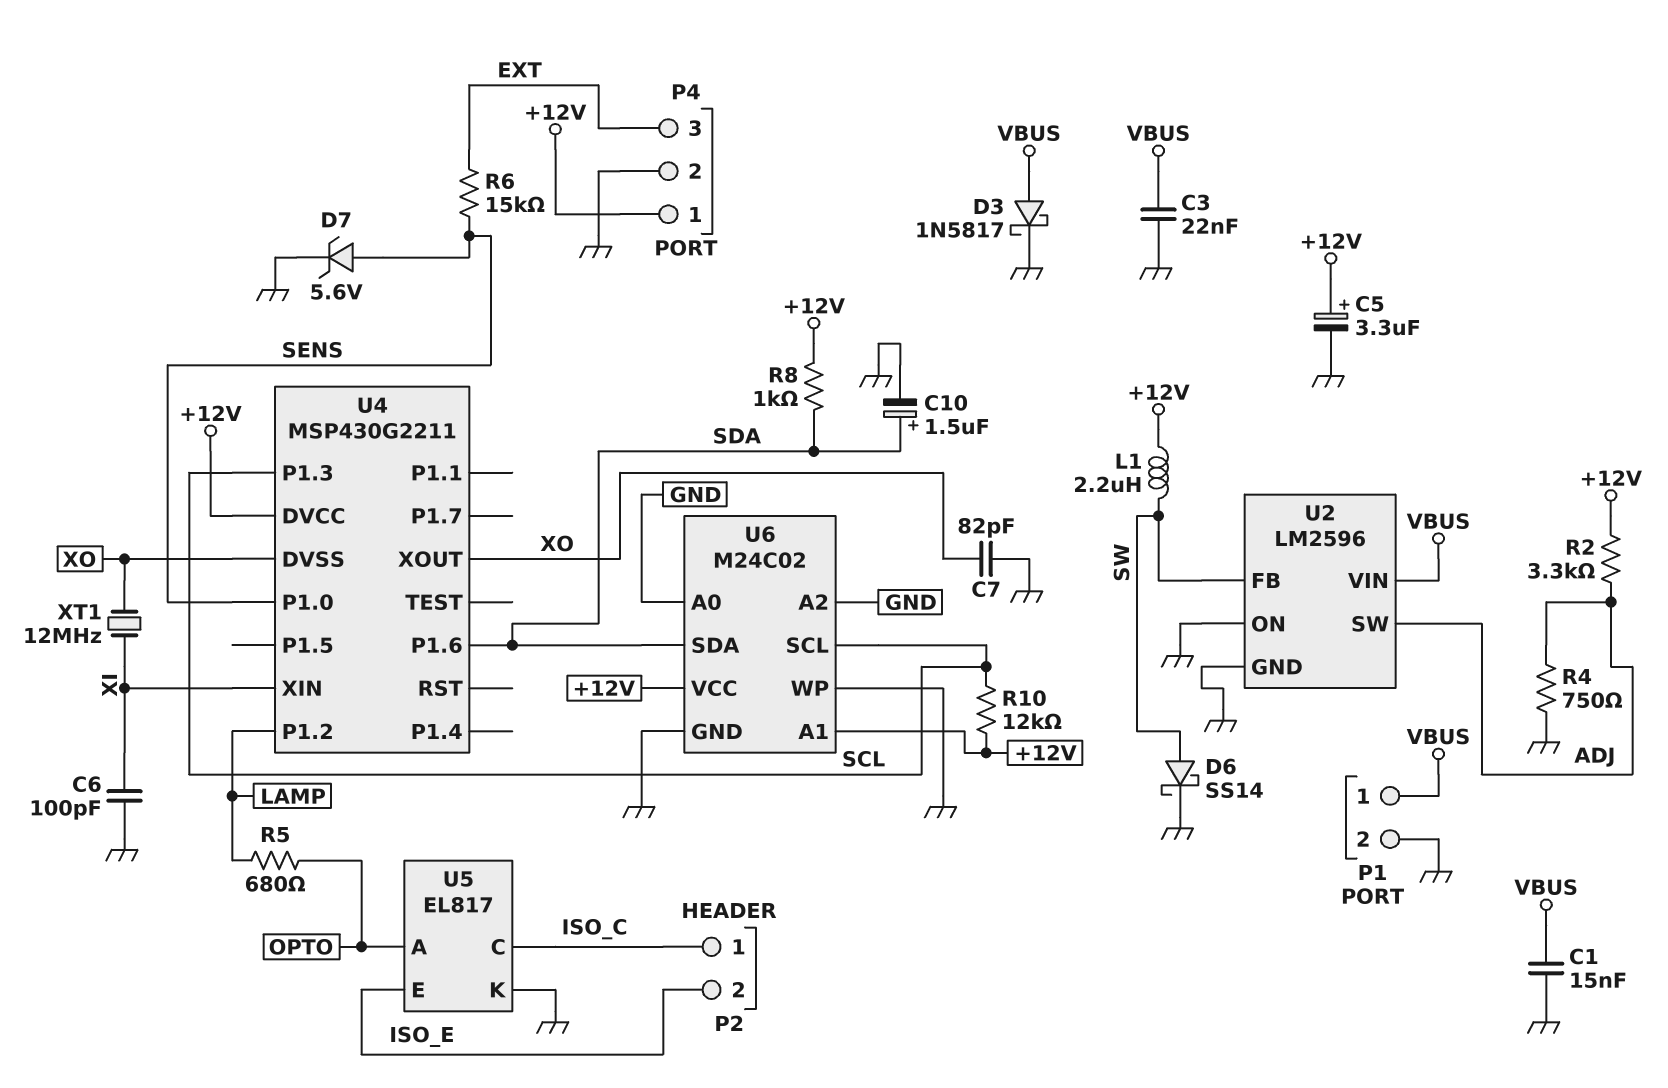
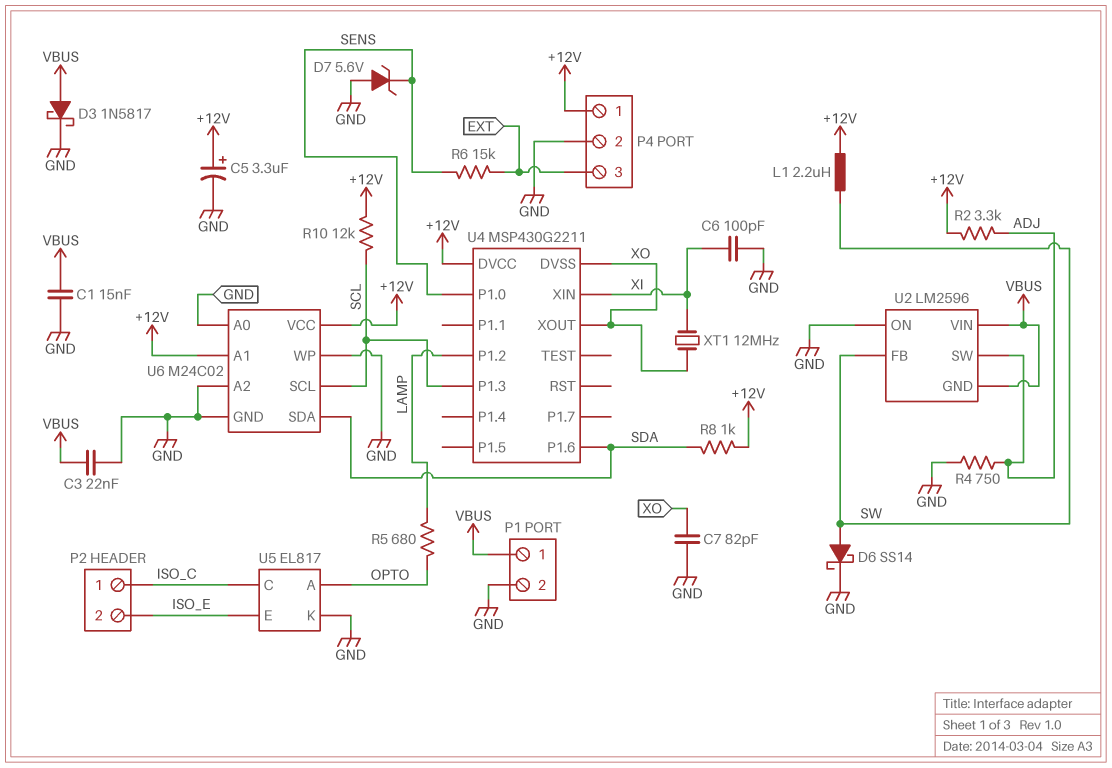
C10: 1.5uF (plus SDA, minus GND) -> none
D7: zener 5.6V (A SENS, K GND) -> zener 5.6V (A GND, K SENS)
U2 pin GND: GND -> VBUS

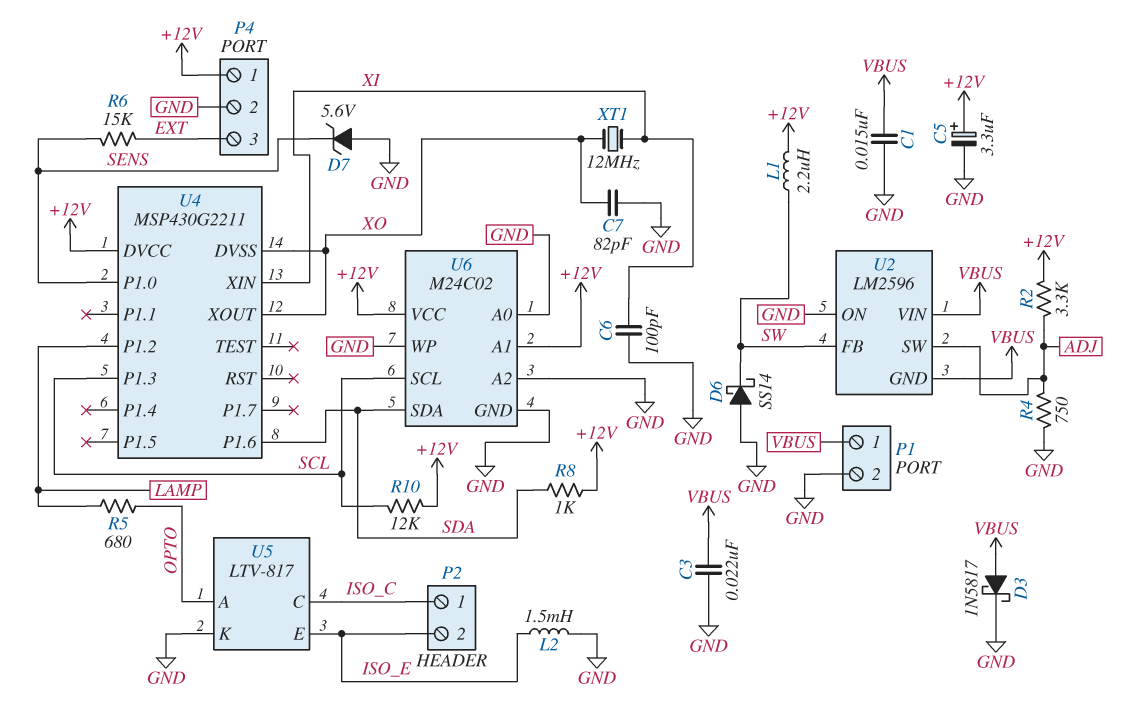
D6: schottky SS14 (A SW, K GND) -> schottky SS14 (A GND, K SW)
L2: none -> 1.5mH (GND, ISO_E)
U5: EL817 -> LTV-817

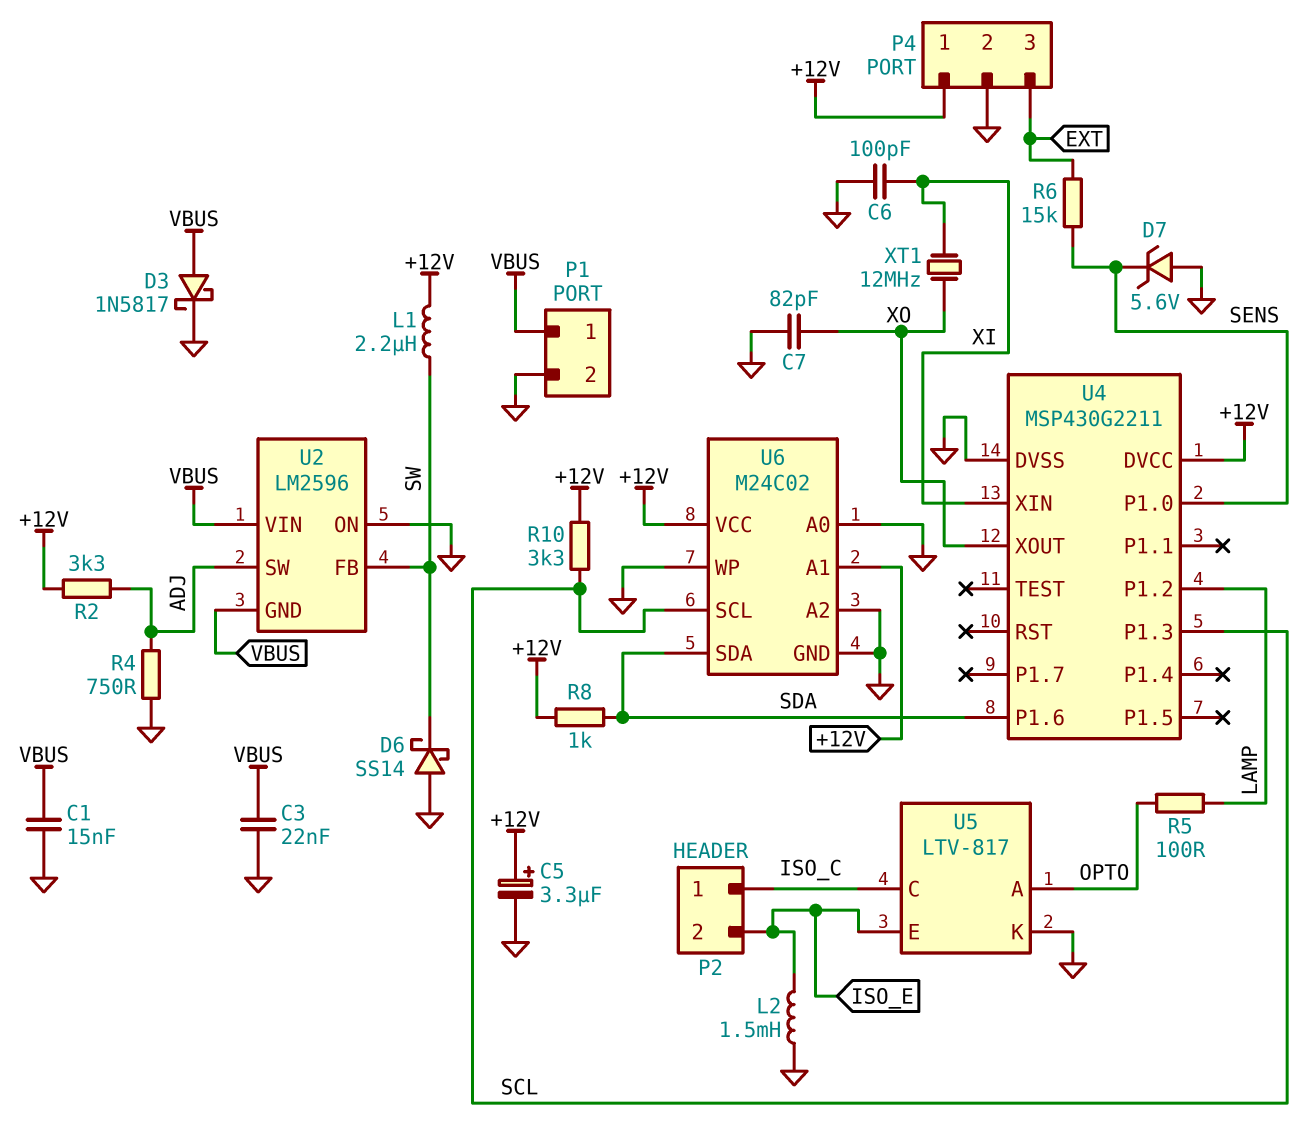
R5: 680 (LAMP, OPTO) -> 100 (LAMP, OPTO)
R10: 12k (+12V, SCL) -> 3.3k (+12V, SCL)
U4 pin DVSS: XO -> GND

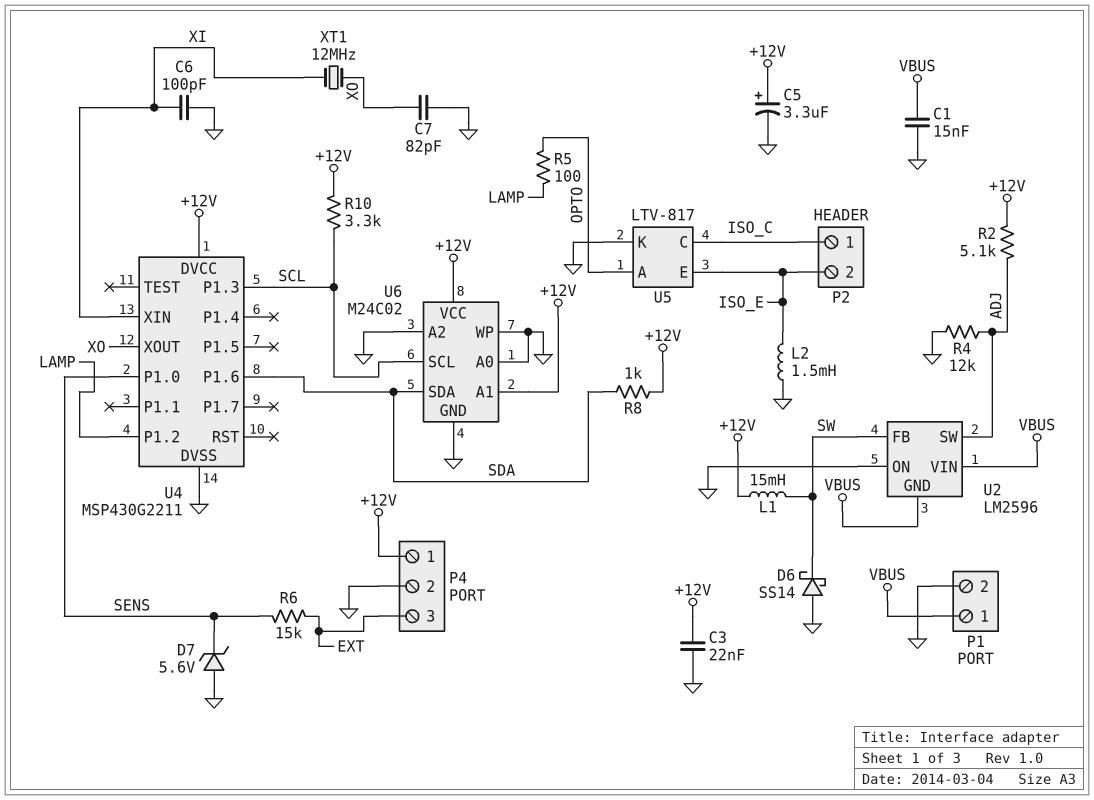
C3: 22nF (GND, VBUS) -> 22nF (+12V, GND)
D3: schottky 1N5817 (A VBUS, K GND) -> none
L1: 2.2uH (+12V, SW) -> 15mH (+12V, SW)
R2: 3.3k (+12V, ADJ) -> 5.1k (+12V, ADJ)
R4: 750 (ADJ, GND) -> 12k (ADJ, GND)

